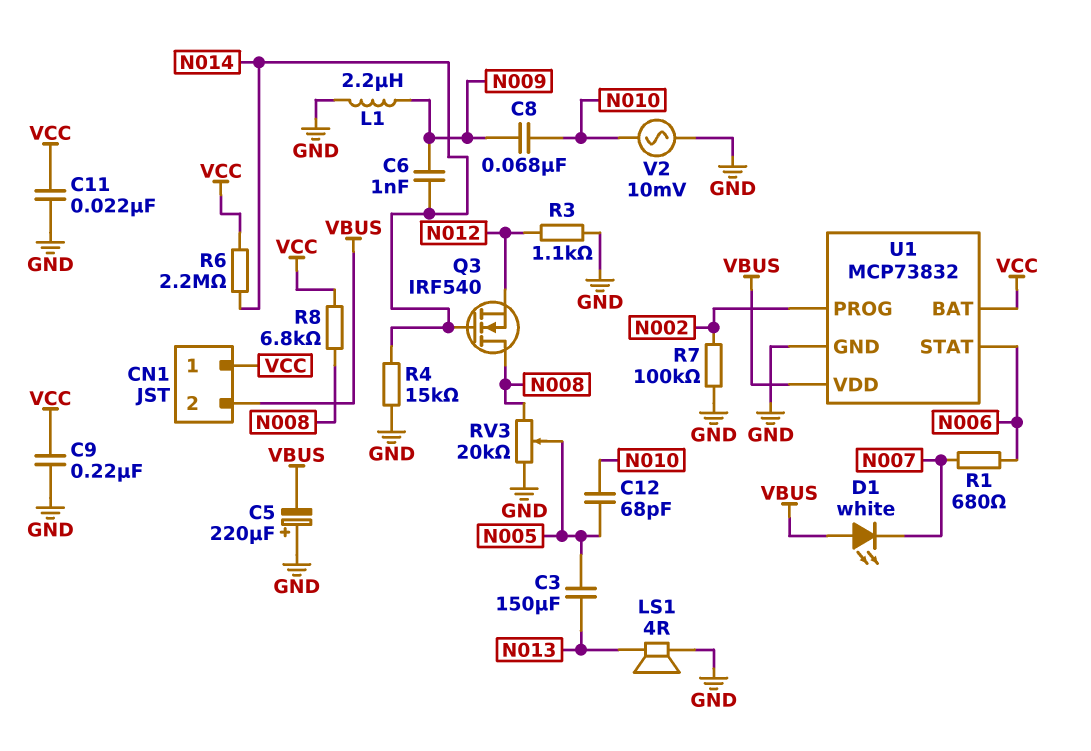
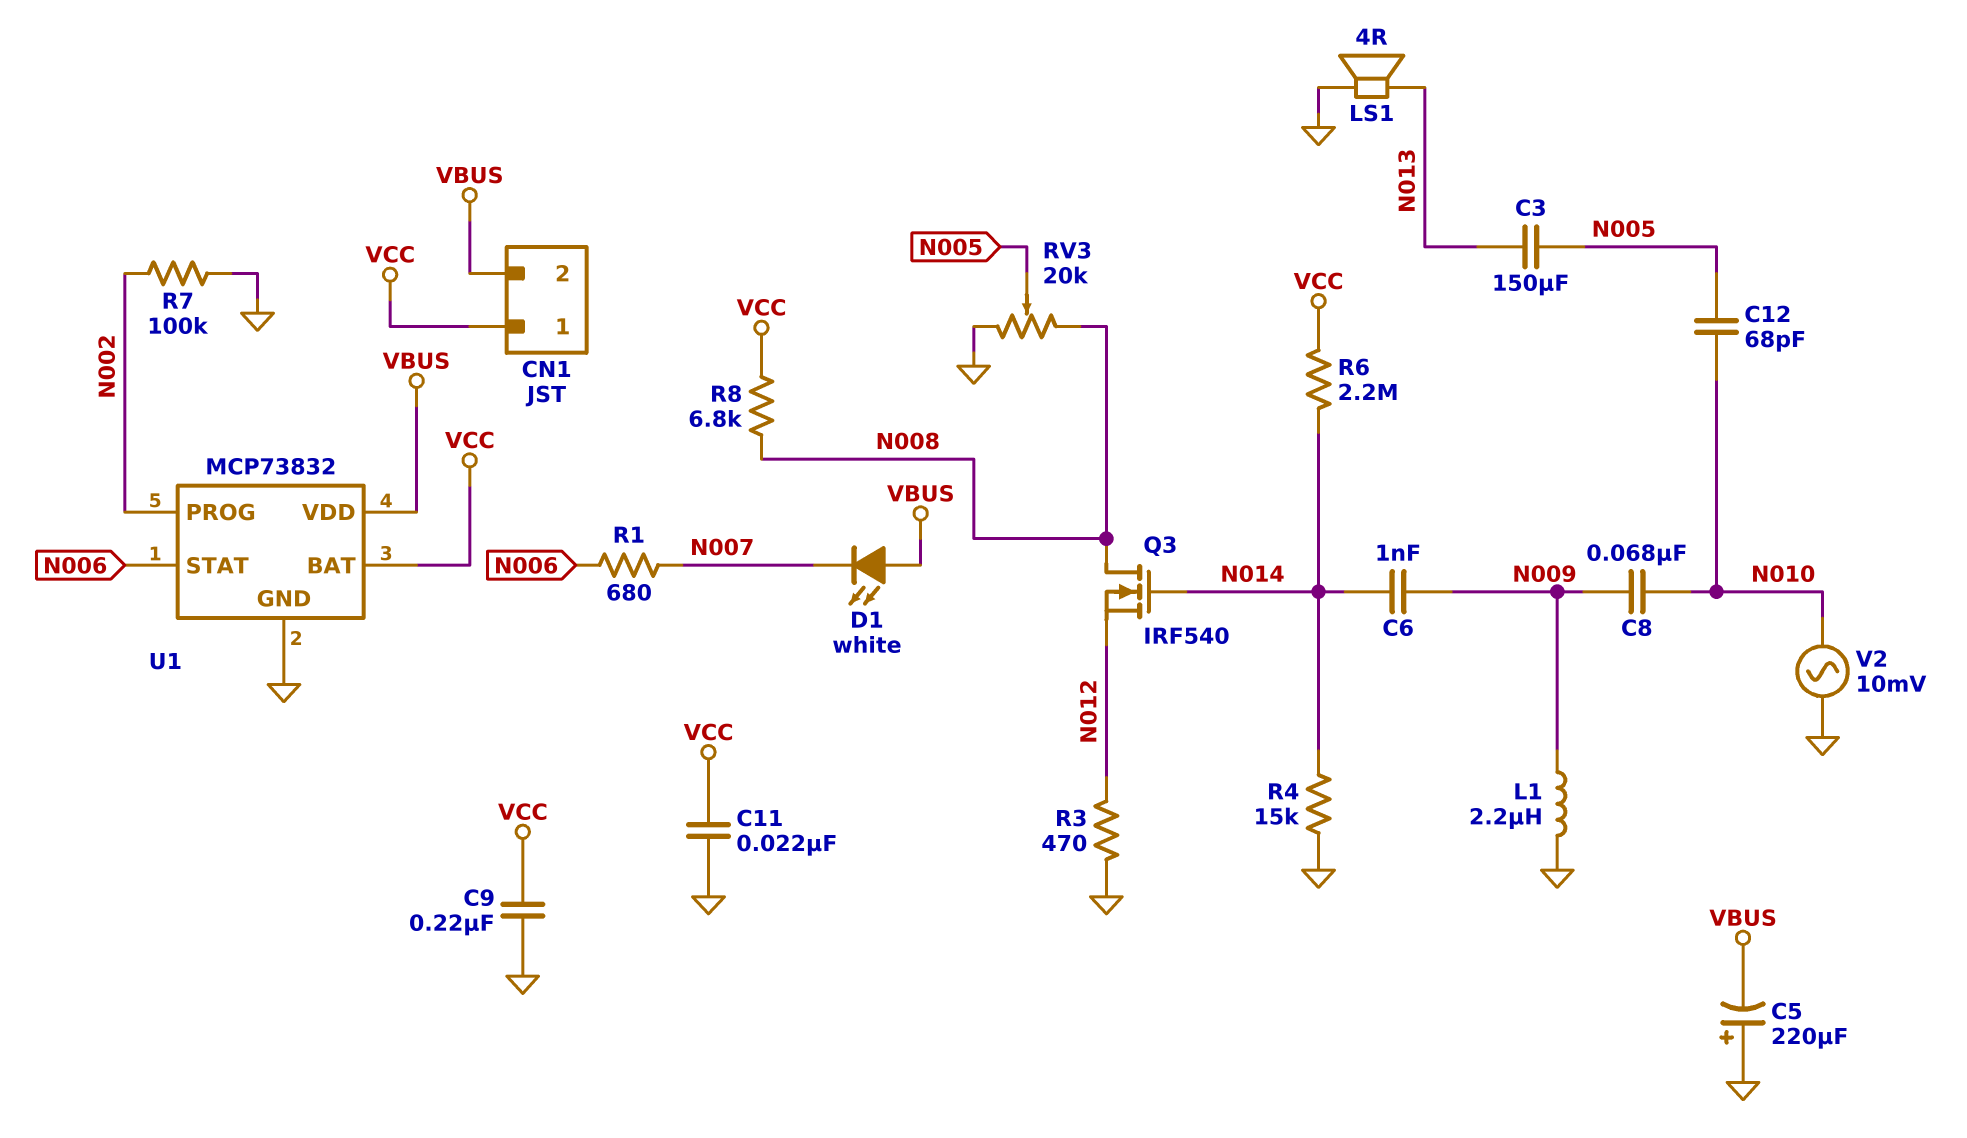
R3: 1.1k (GND, N012) -> 470 (GND, N012)

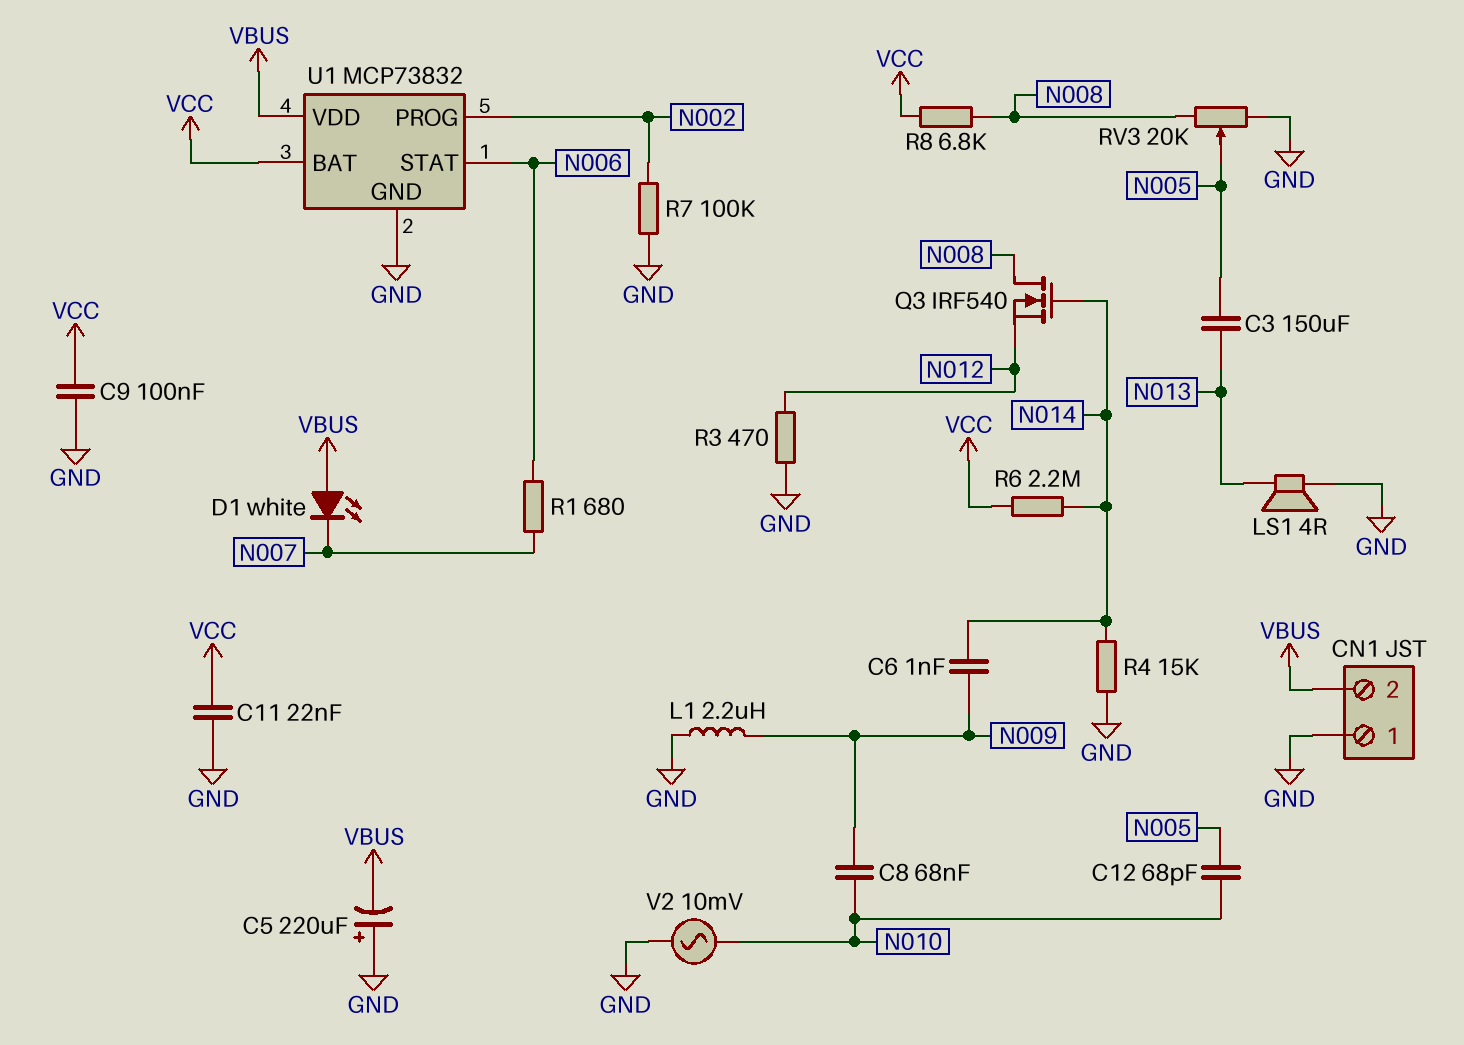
C9: 220nF (GND, VCC) -> 100nF (GND, VCC)
CN1 pin 1: VCC -> GND

